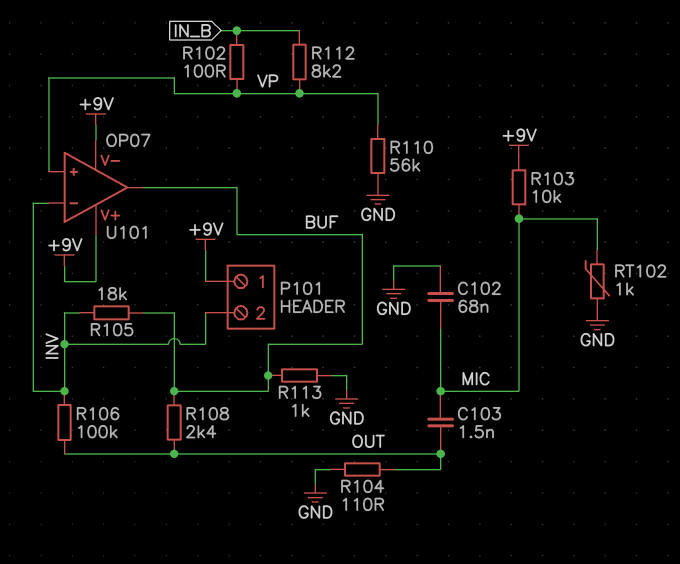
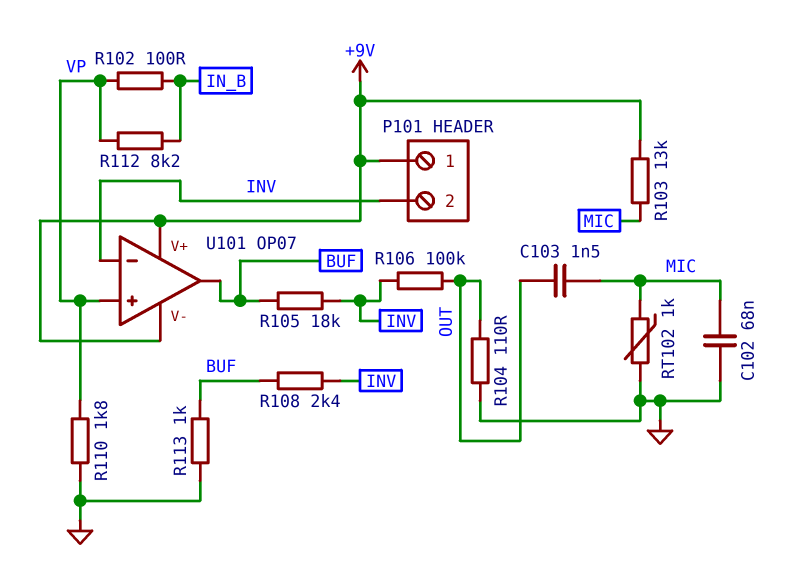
R103: 10k (+9V, MIC) -> 13k (+9V, MIC)
R108: 2.4k (BUF, OUT) -> 2.4k (BUF, INV)
R110: 56k (GND, VP) -> 1.8k (GND, VP)

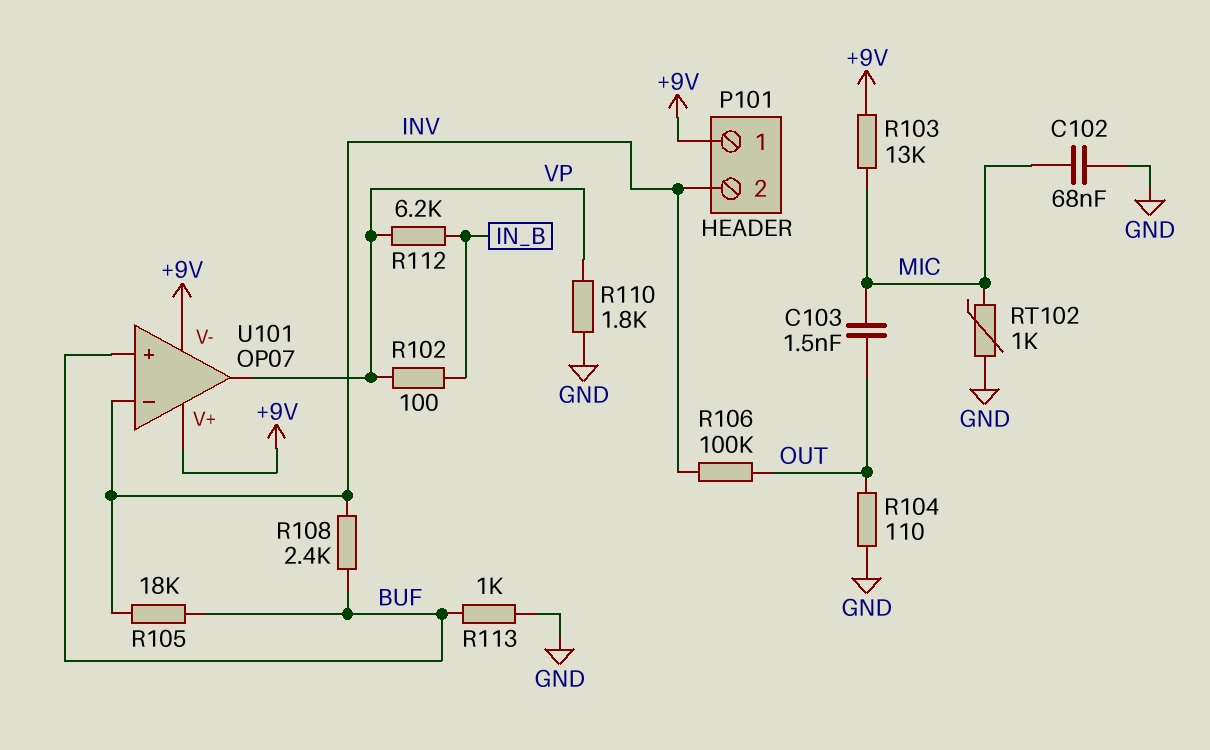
R112: 8.2k (IN_B, VP) -> 6.2k (IN_B, VP)
U101 pin in+: VP -> BUF
U101 pin out: BUF -> VP

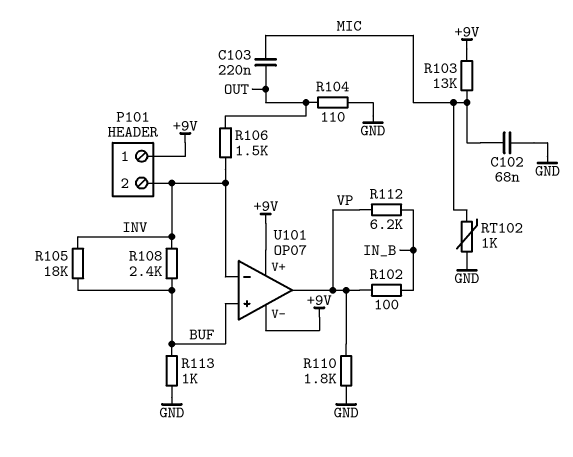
C103: 1.5nF (MIC, OUT) -> 220nF (MIC, OUT)
R106: 100k (INV, OUT) -> 1.5k (INV, OUT)

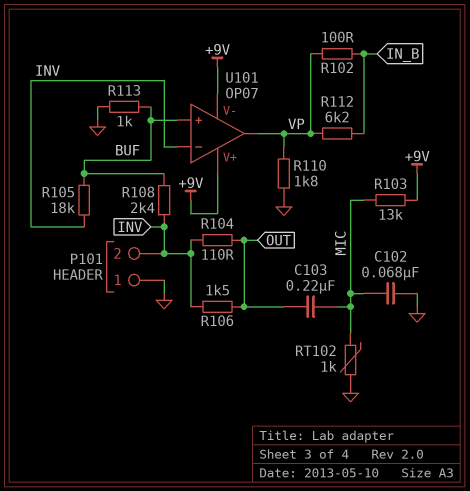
P101 pin 1: +9V -> GND
R104: 110 (GND, OUT) -> 110 (INV, OUT)

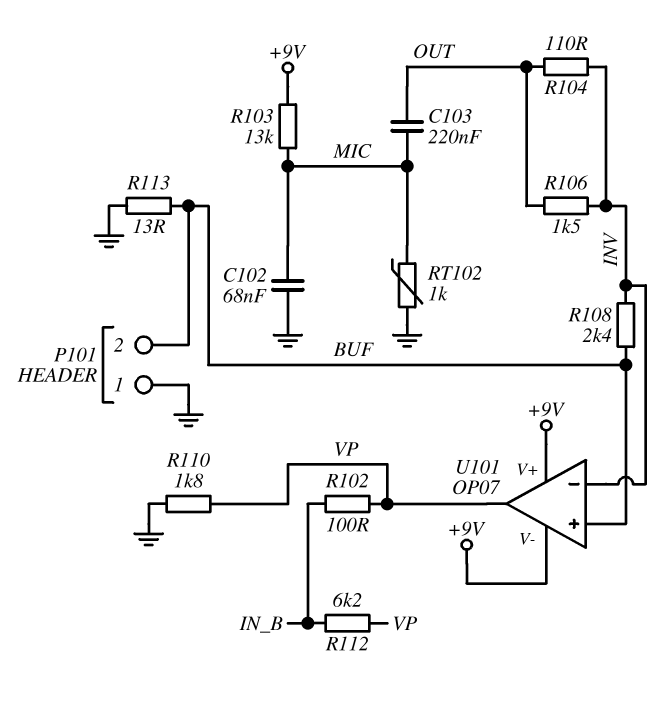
P101 pin 2: INV -> BUF
R105: 18k (BUF, INV) -> none
R113: 1k (BUF, GND) -> 13 (BUF, GND)

